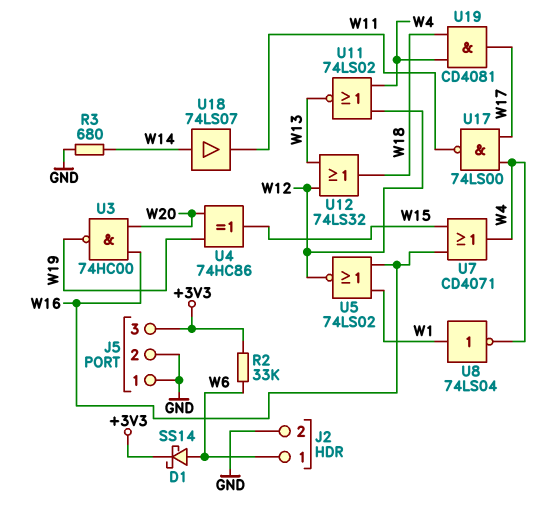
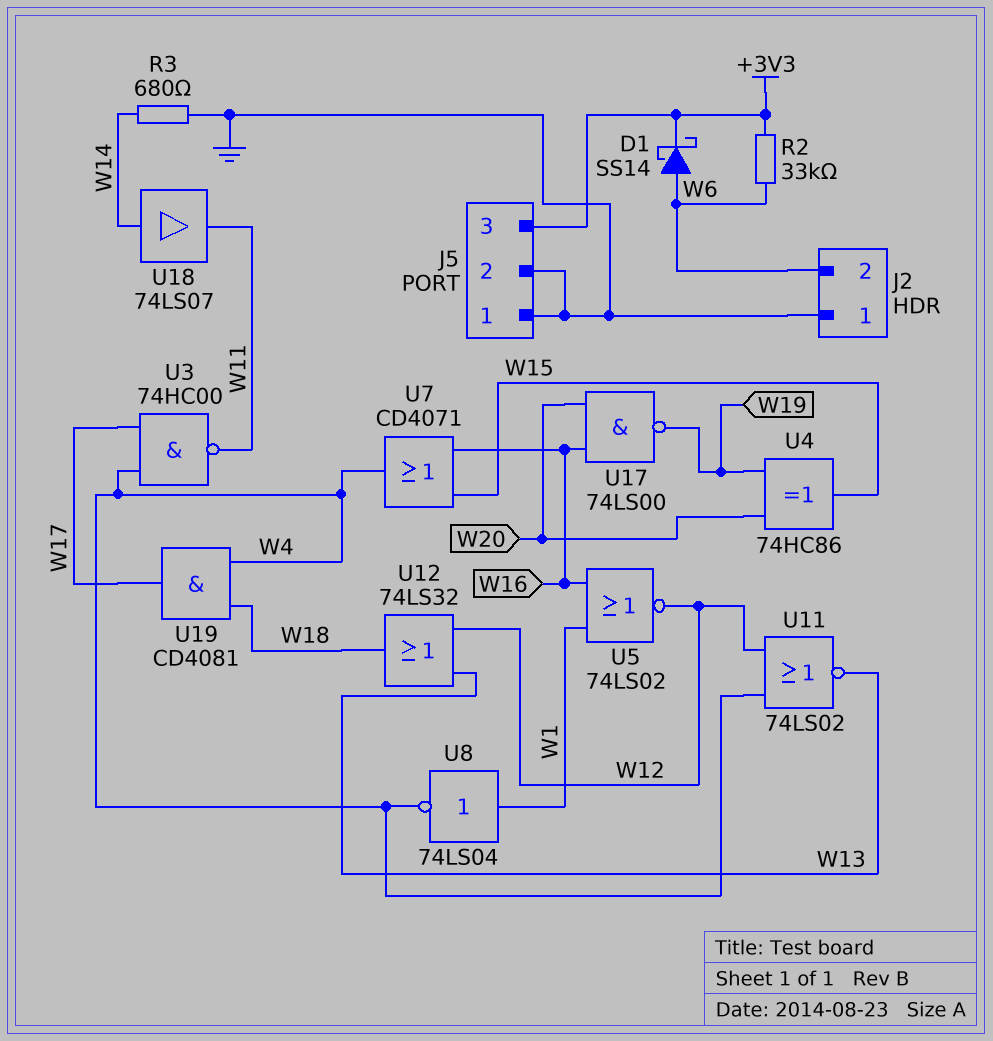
J2 pin 1: W6 -> GND
J2 pin 2: GND -> W6
U3: NAND 74HC00 (in W16, in W20, out W19) -> NAND 74HC00 (in W4, in W17, out W11)
U17: NAND 74LS00 (in W4, in W17, out W11) -> NAND 74LS00 (in W16, in W20, out W19)

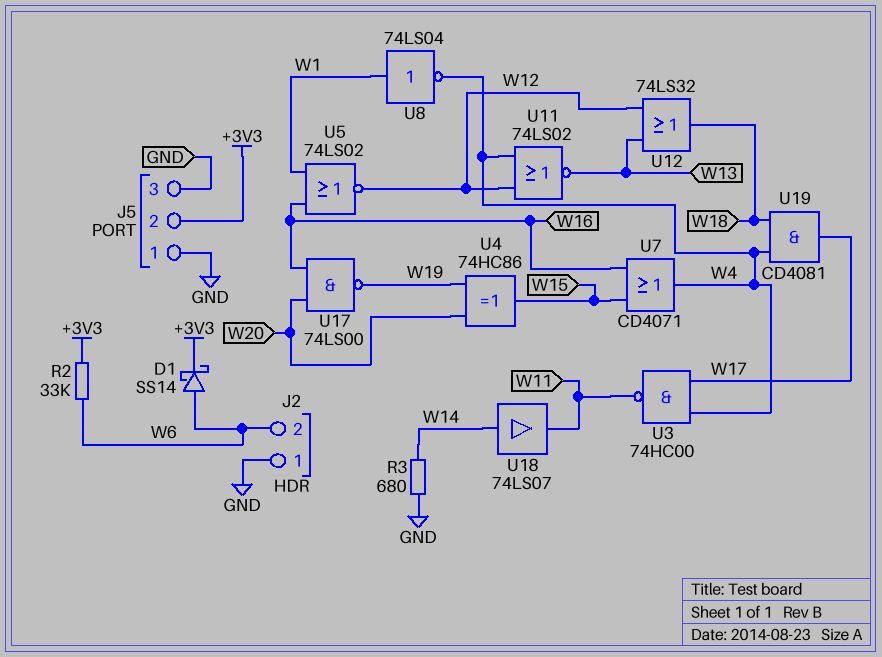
J5 pin 2: GND -> +3V3
J5 pin 3: +3V3 -> GND

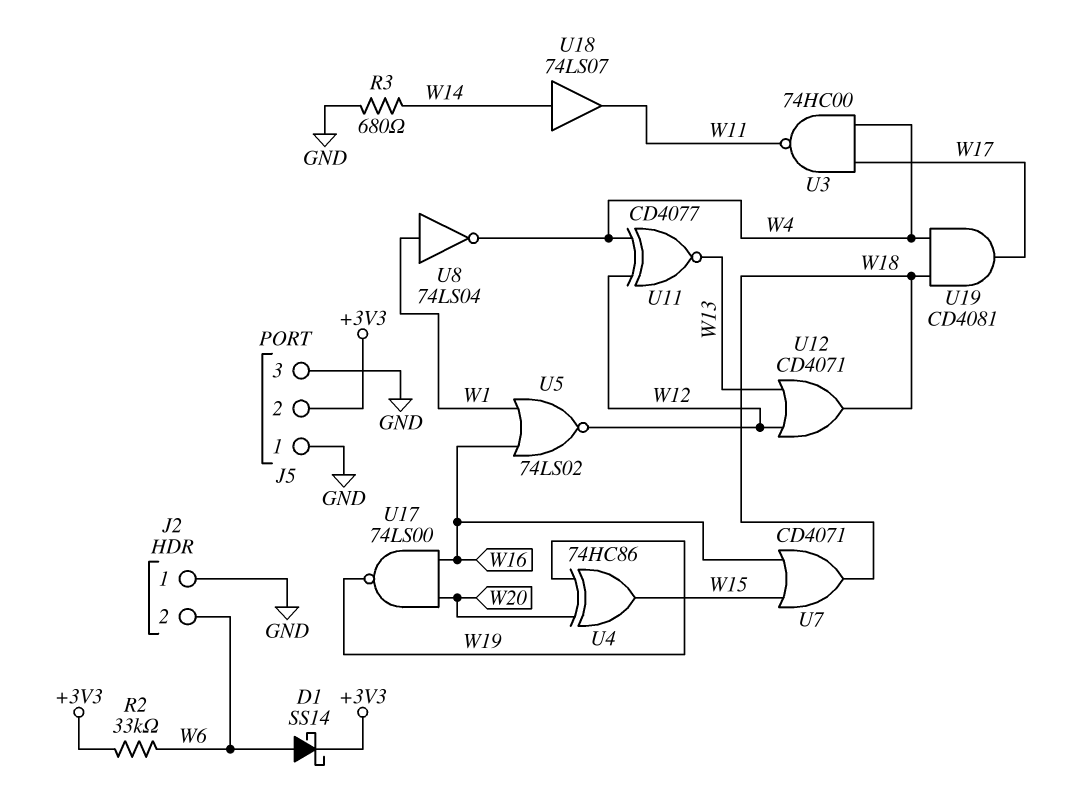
U7: OR CD4071 (in W15, in W16, out W4) -> OR CD4071 (in W15, in W16, out W18)
U11: NOR 74LS02 (in W4, in W12, out W13) -> XNOR CD4077 (in W4, in W12, out W13)
U12: OR 74LS32 (in W12, in W13, out W18) -> OR CD4071 (in W12, in W13, out W18)

